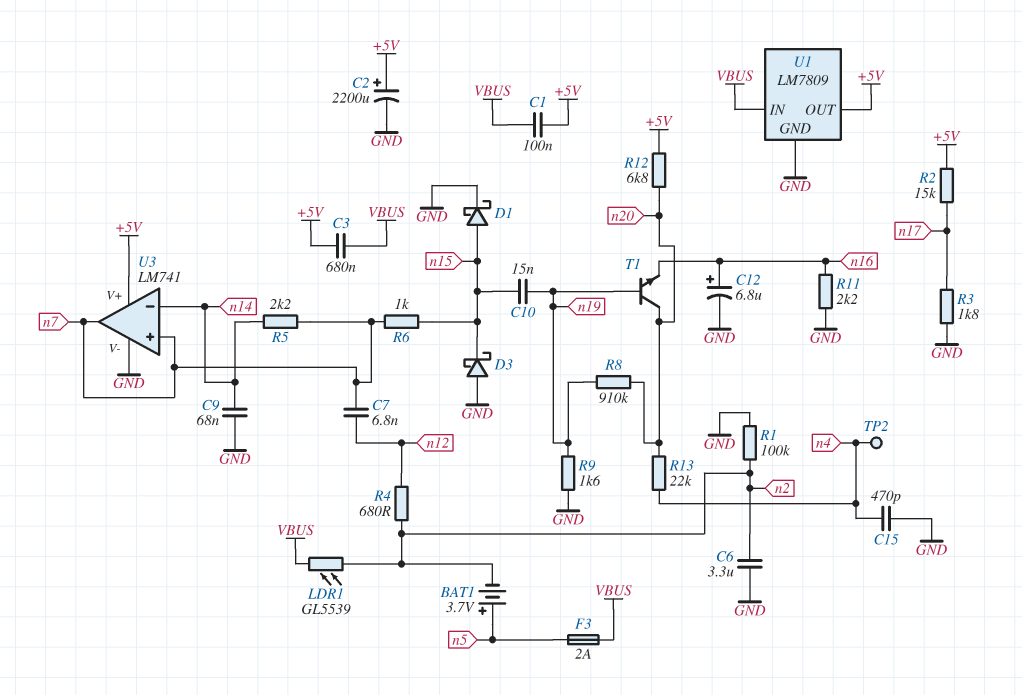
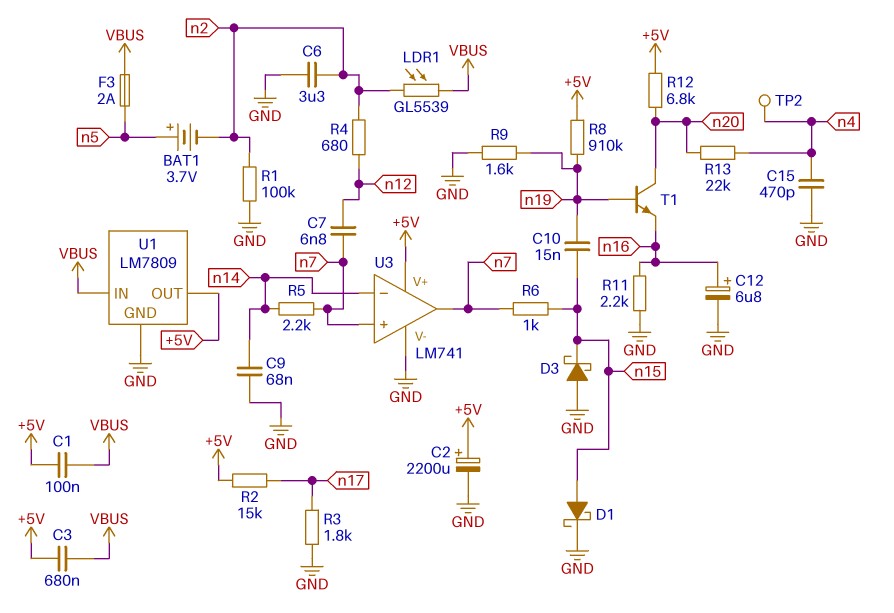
R8: 910k (n19, n20) -> 910k (+5V, n19)

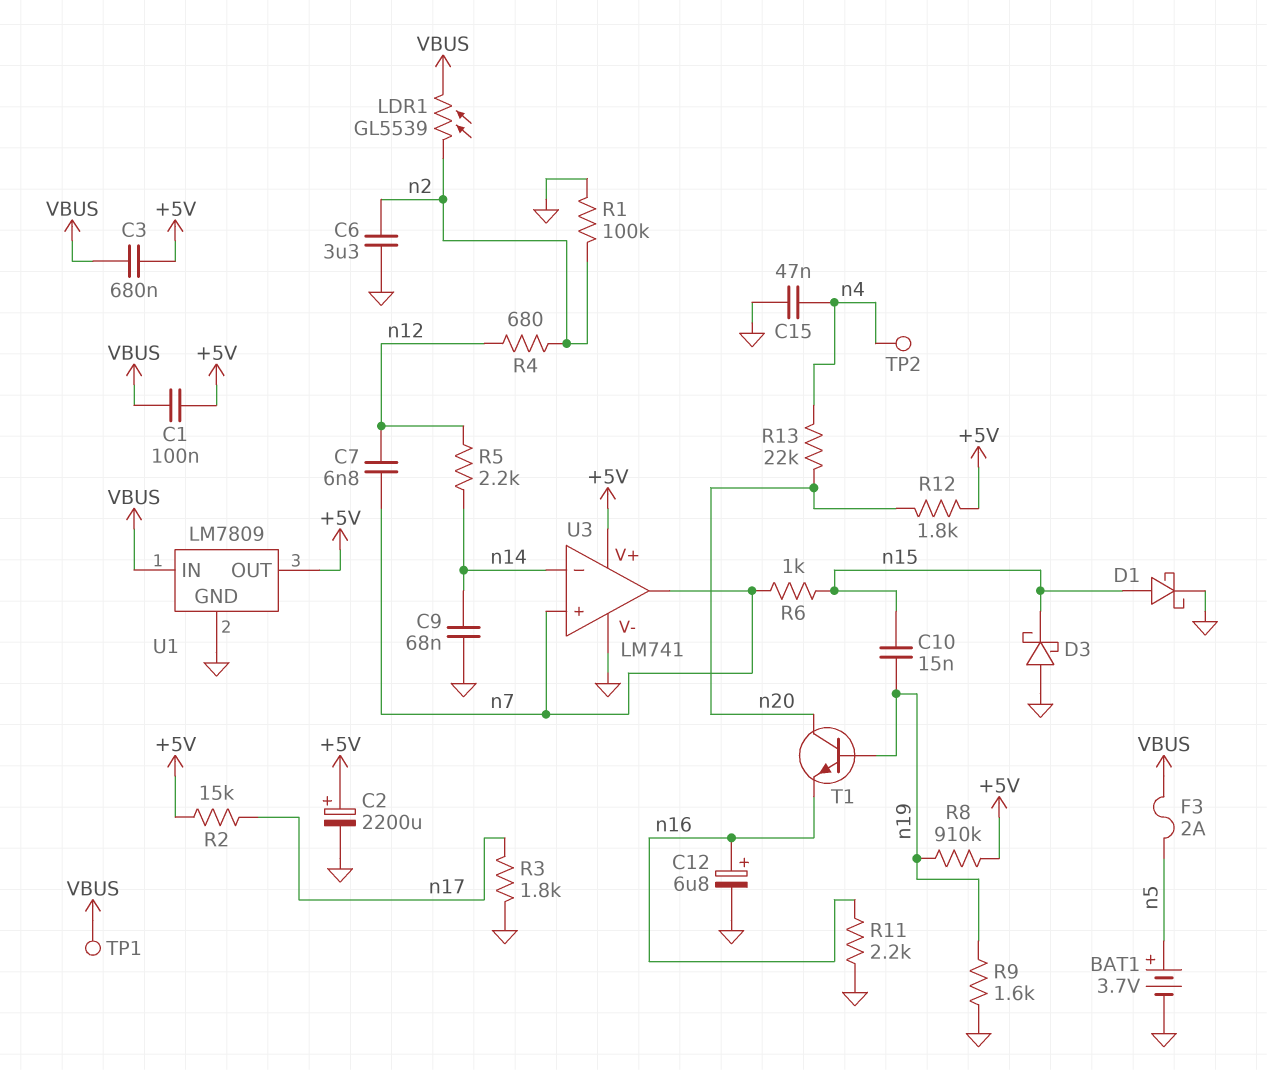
BAT1: 3.7V (plus n5, minus n2) -> 3.7V (plus n5, minus GND)
C15: 470pF (GND, n4) -> 47nF (GND, n4)
R5: 2.2k (n7, n14) -> 2.2k (n12, n14)
R12: 6.8k (+5V, n20) -> 1.8k (+5V, n20)
TP1: none -> test point (VBUS)

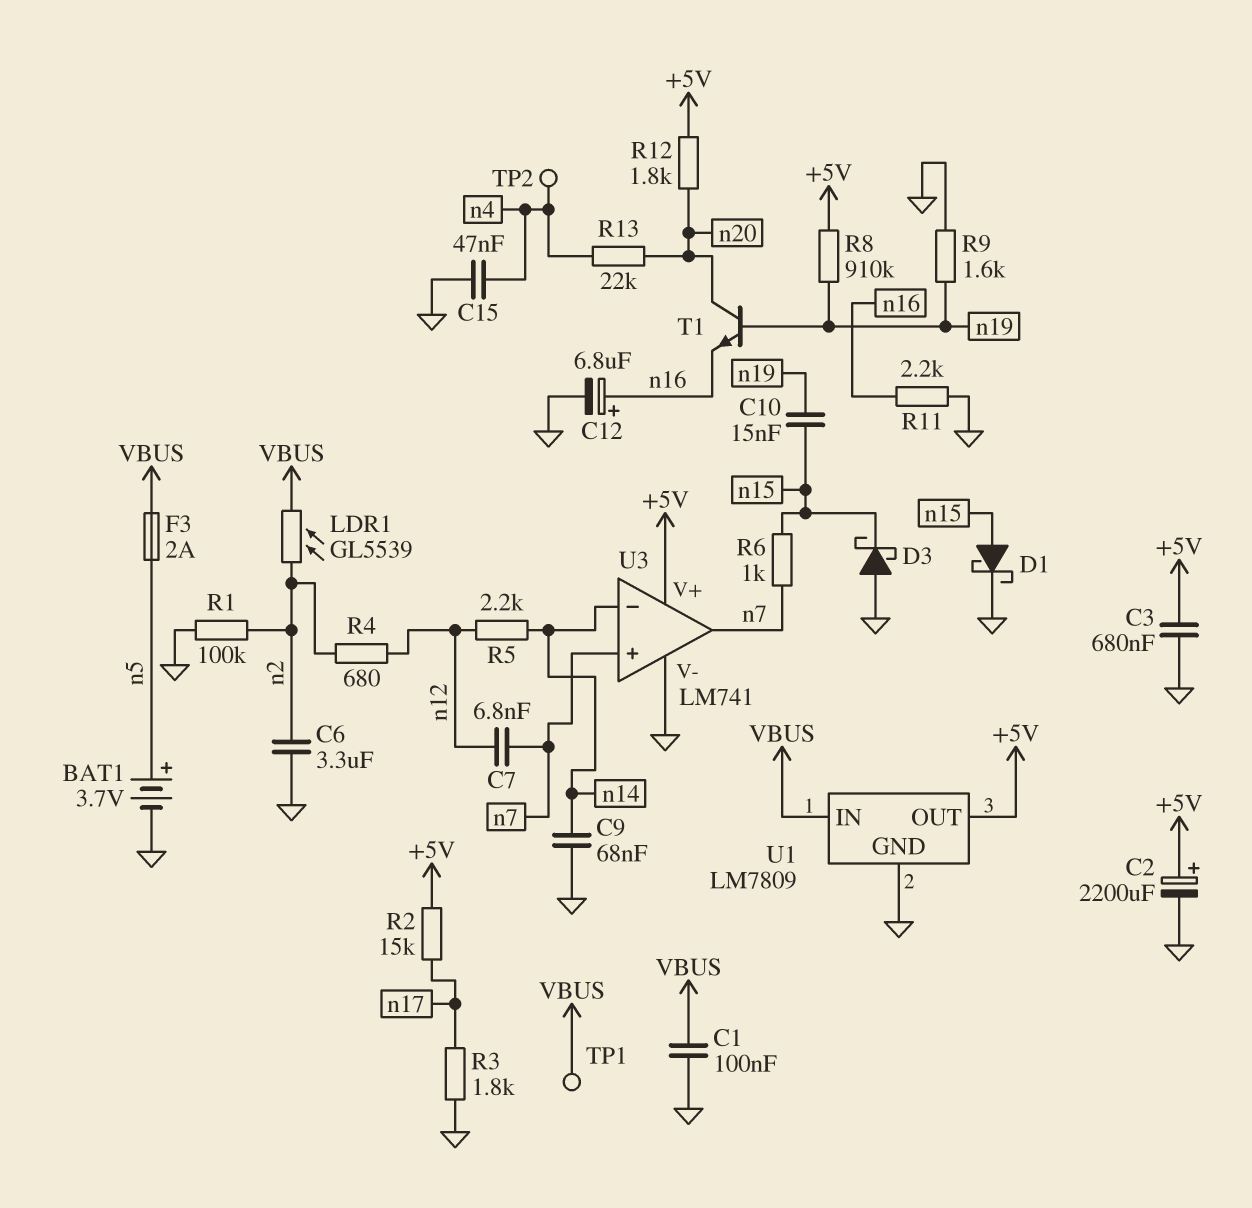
C1: 100nF (+5V, VBUS) -> 100nF (GND, VBUS)
C3: 680nF (+5V, VBUS) -> 680nF (+5V, GND)

